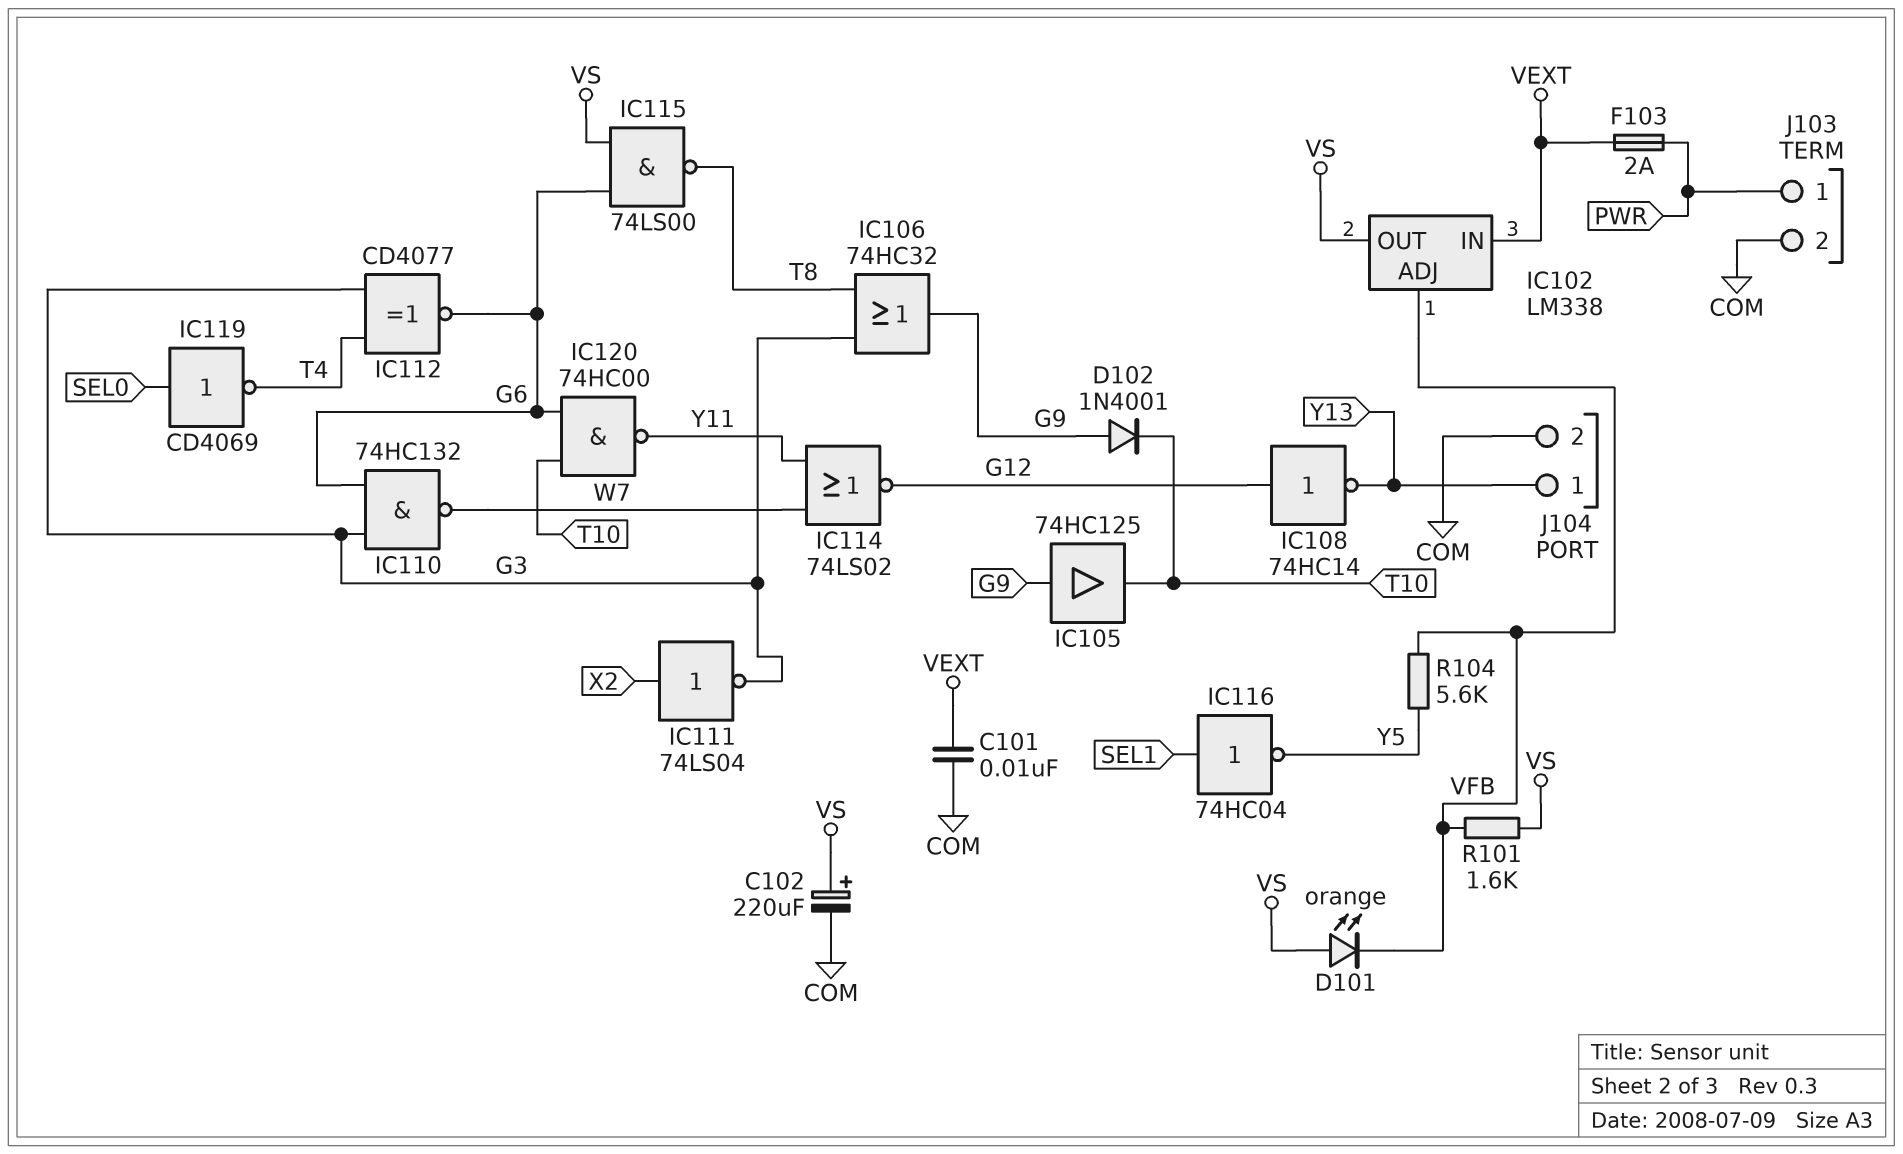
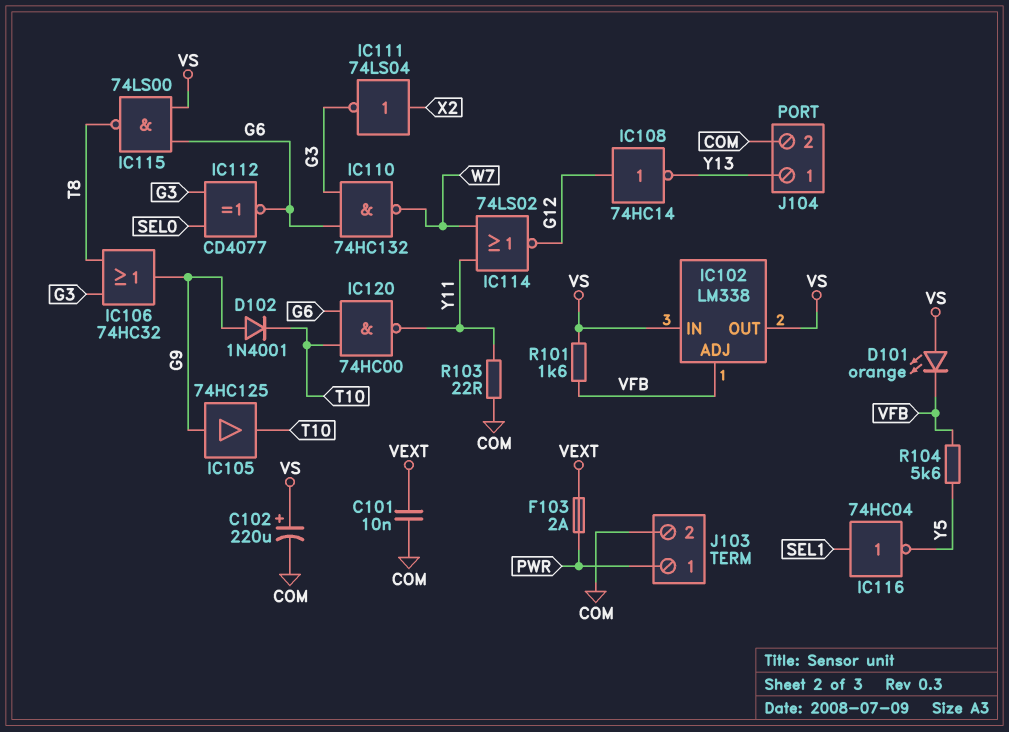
IC102 pin IN: VEXT -> VS
IC112: XNOR CD4077 (in G3, in T4, out G6) -> XNOR CD4077 (in G3, in SEL0, out G6)
IC119: NOT CD4069 (in SEL0, out T4) -> none
R103: none -> 22 (COM, Y11)

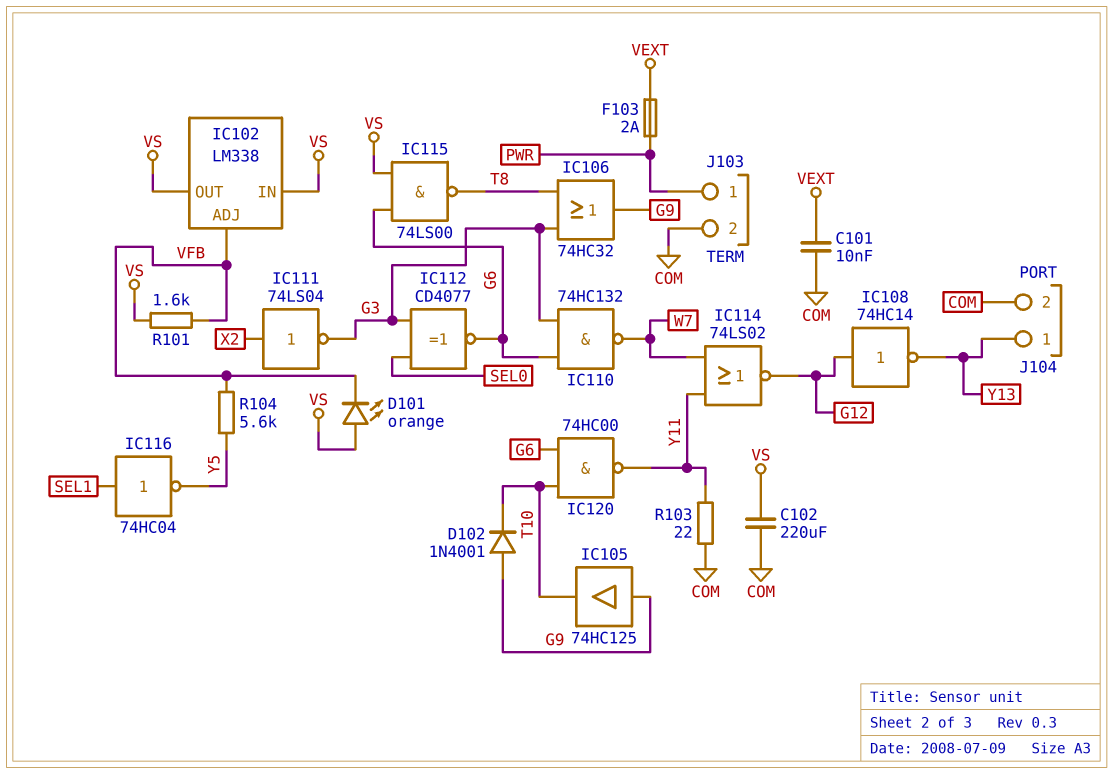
C102: 220uF (plus VS, minus COM) -> 220uF (COM, VS)

